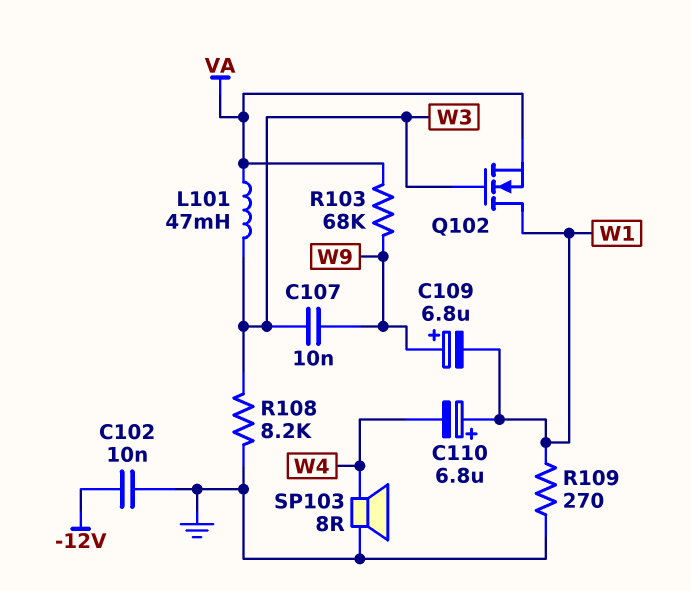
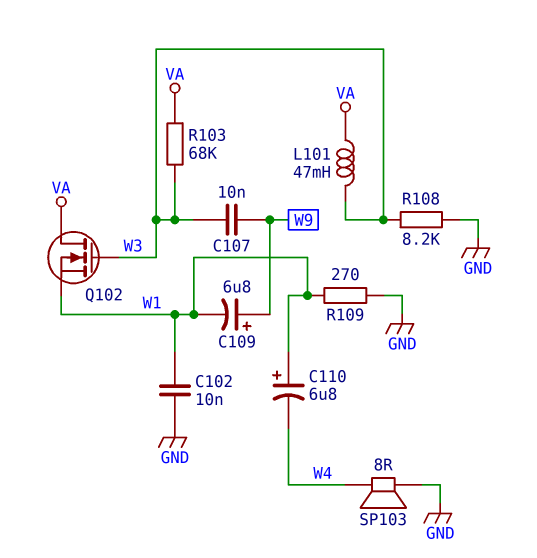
C102: 10nF (-12V, GND) -> 10nF (GND, W1)
Q102: NMOS (G W3, D W1, S VA) -> NMOS (G W3, D VA, S W1)
R103: 68k (VA, W9) -> 68k (VA, W3)

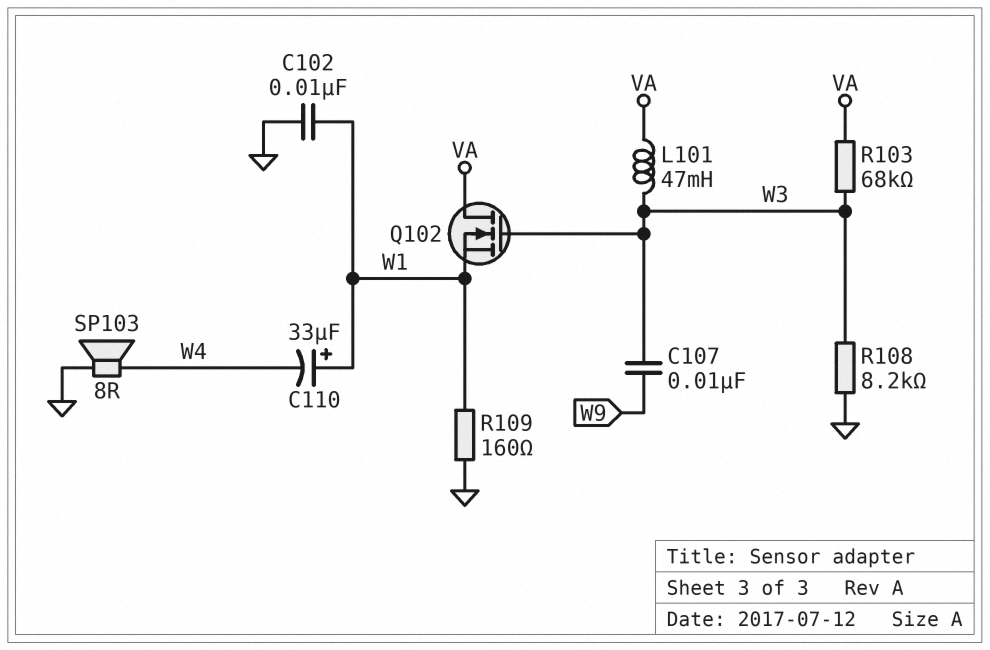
C109: 6.8uF (plus W9, minus W1) -> none
C110: 6.8uF (plus W1, minus W4) -> 33uF (plus W1, minus W4)
R109: 270 (GND, W1) -> 160 (GND, W1)

